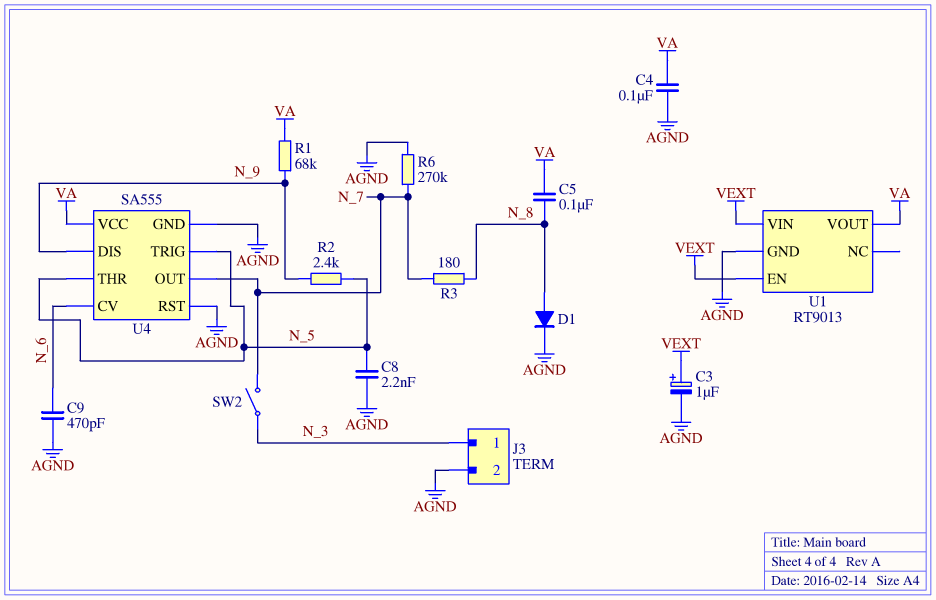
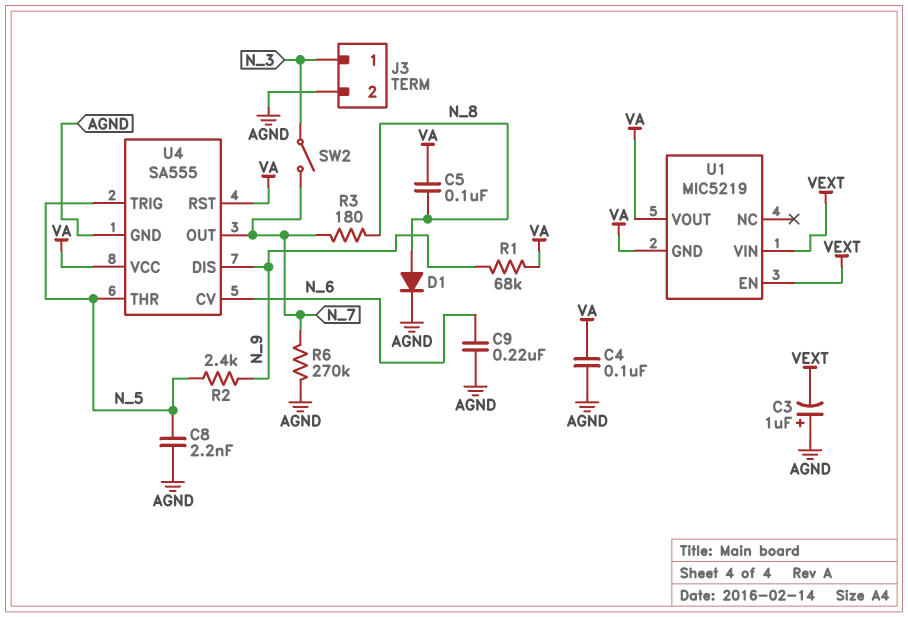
C3: 1uF (plus VEXT, minus AGND) -> 1uF (plus AGND, minus VEXT)
C9: 470pF (AGND, N_6) -> 220nF (AGND, N_6)
U1: RT9013 -> MIC5219
U1 pin GND: AGND -> VA
U4 pin RST: AGND -> VA

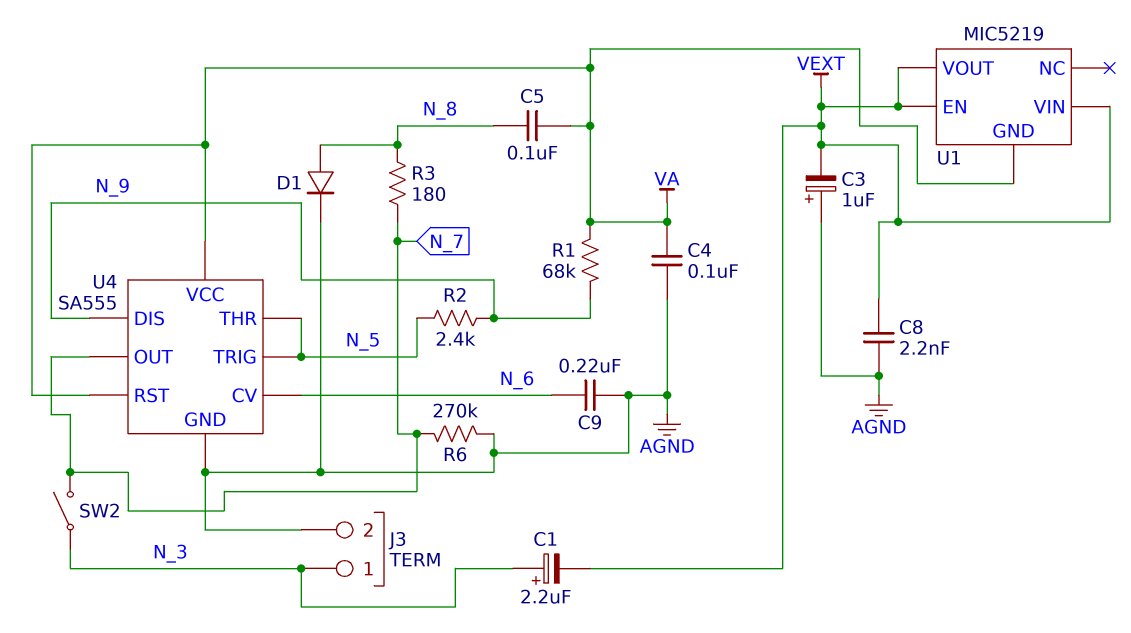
C1: none -> 2.2uF (plus N_3, minus VEXT)
C8: 2.2nF (AGND, N_5) -> 2.2nF (AGND, VEXT)
U1 pin VOUT: VA -> VEXT

